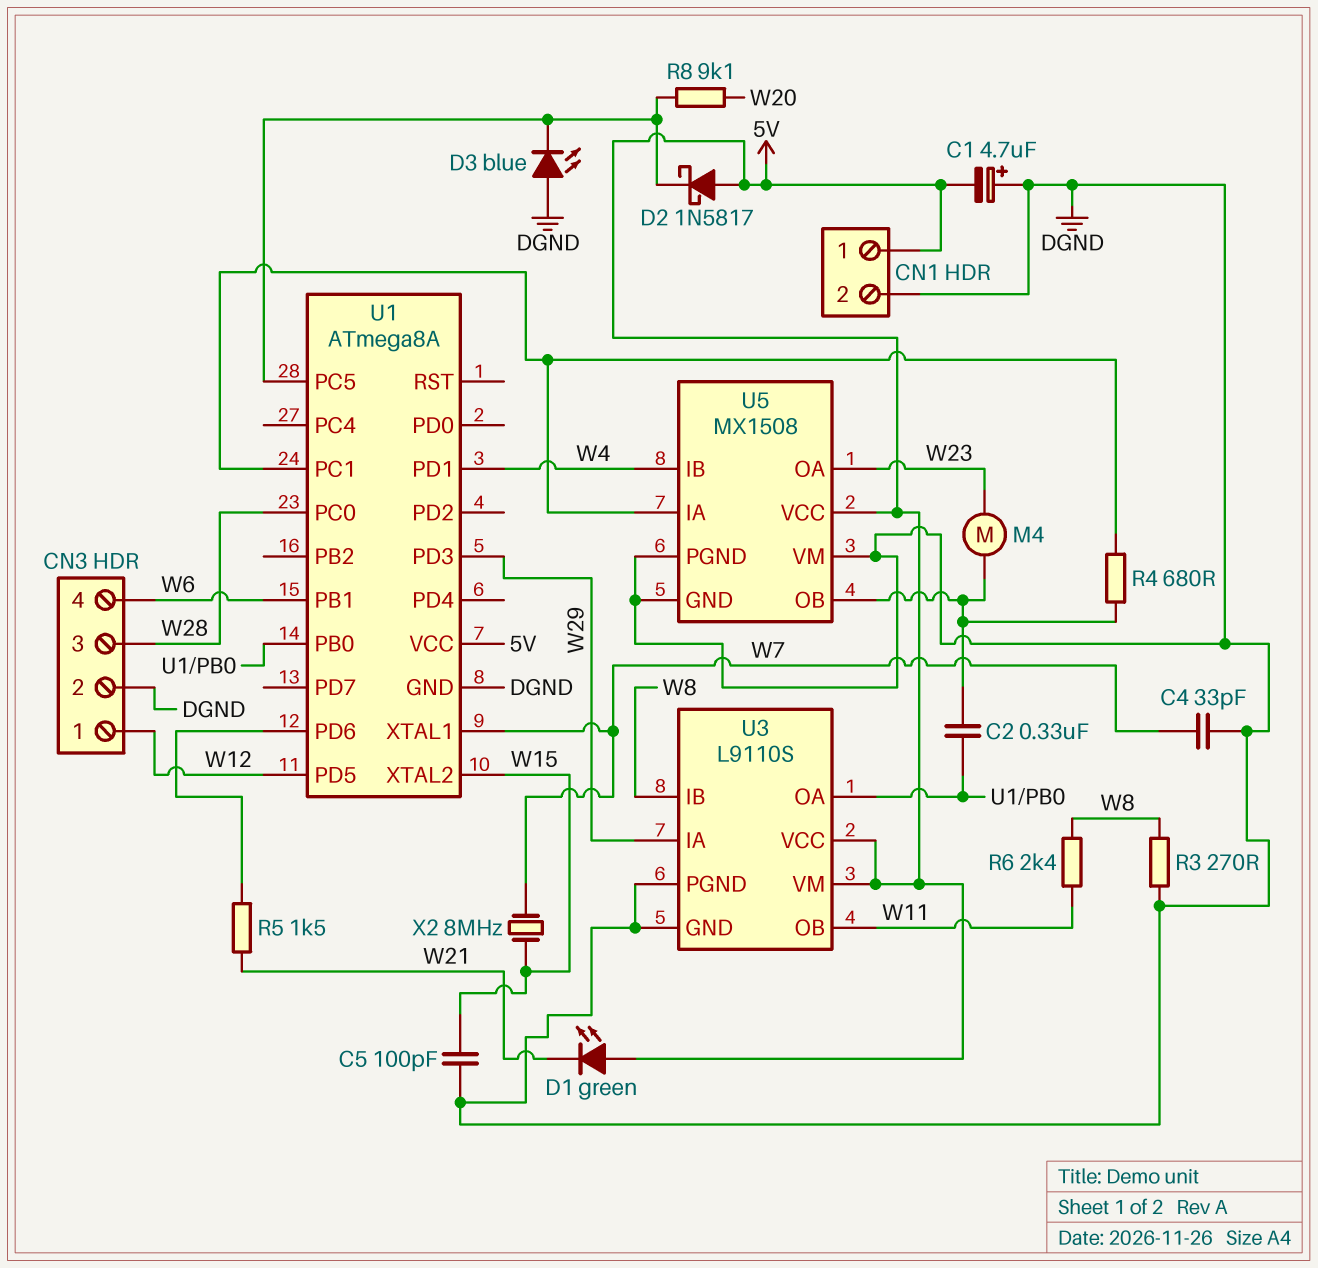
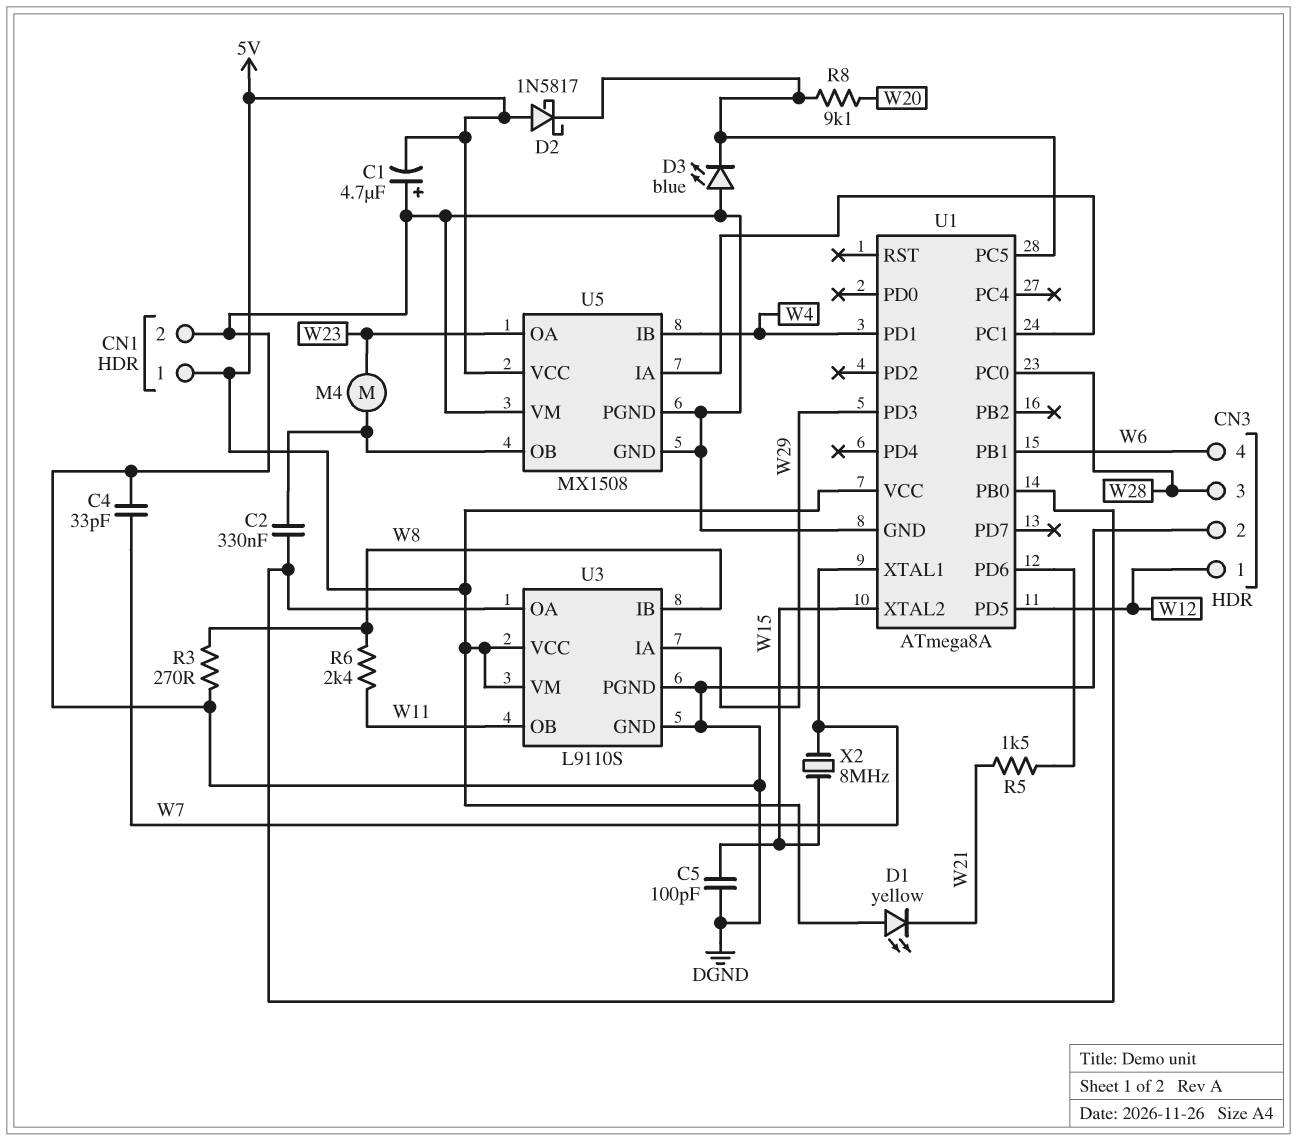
D1: LED green (A 5V, K W21) -> LED yellow (A 5V, K W21)
R4: 680 (U1/PC1, U5/OB) -> none

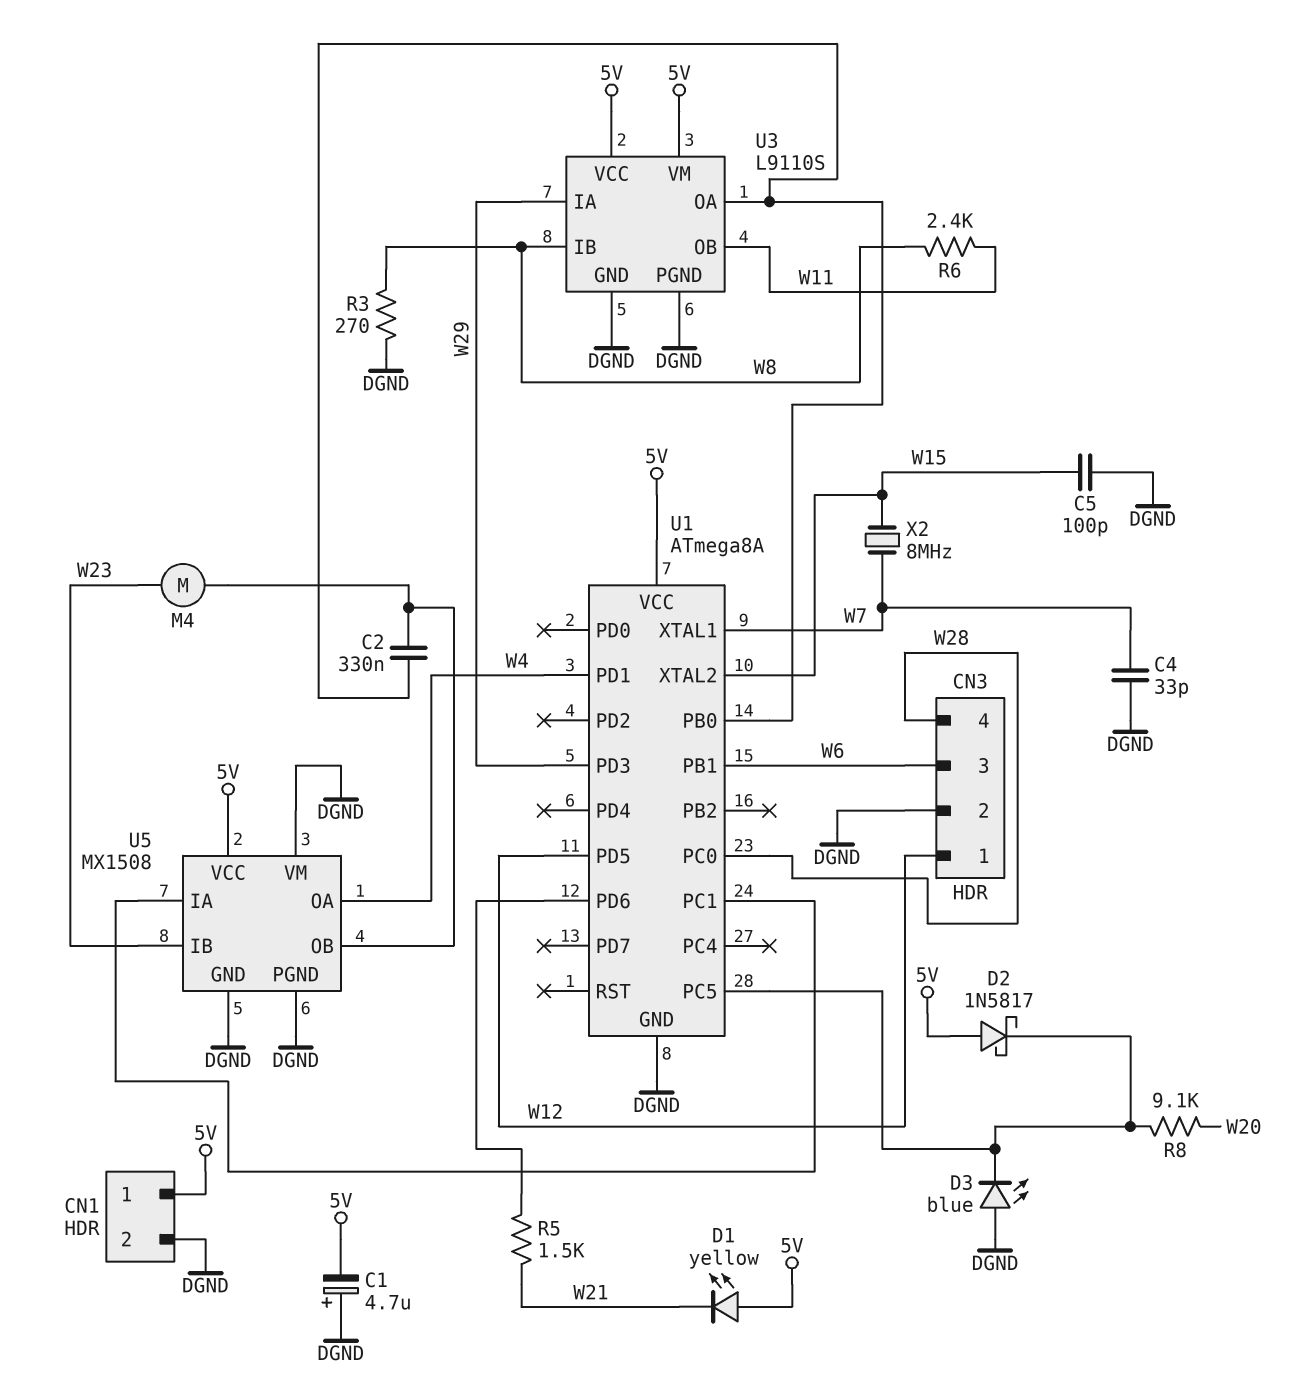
CN3 pin 3: W28 -> W6
CN3 pin 4: W6 -> W28
U5 pin IB: W4 -> W23
U5 pin OA: W23 -> W4

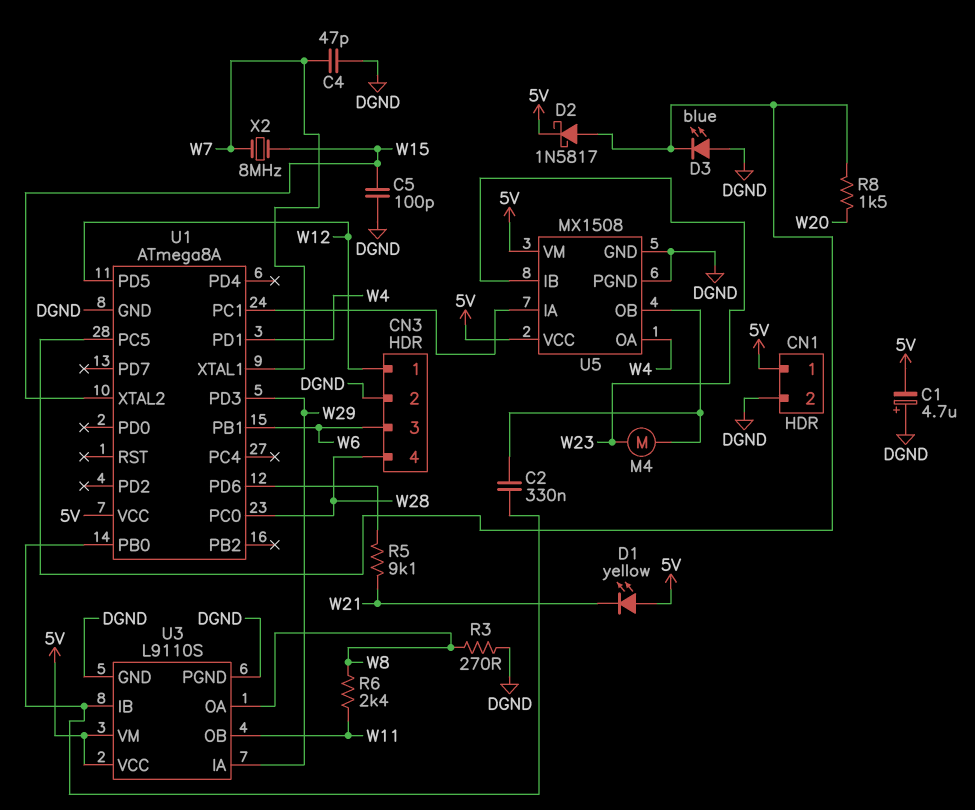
C4: 33pF (DGND, W7) -> 47pF (DGND, W7)
D2: schottky 1N5817 (A 5V, K U1/PC5) -> schottky 1N5817 (A U1/PC5, K 5V)
R5: 1.5k (U1/PD6, W21) -> 9.1k (U1/PD6, W21)
R8: 9.1k (U1/PC5, W20) -> 1.5k (U1/PC5, W20)
U3 pin IB: W8 -> U1/PB0
U3 pin OA: U1/PB0 -> W8
U5 pin VM: DGND -> 5V

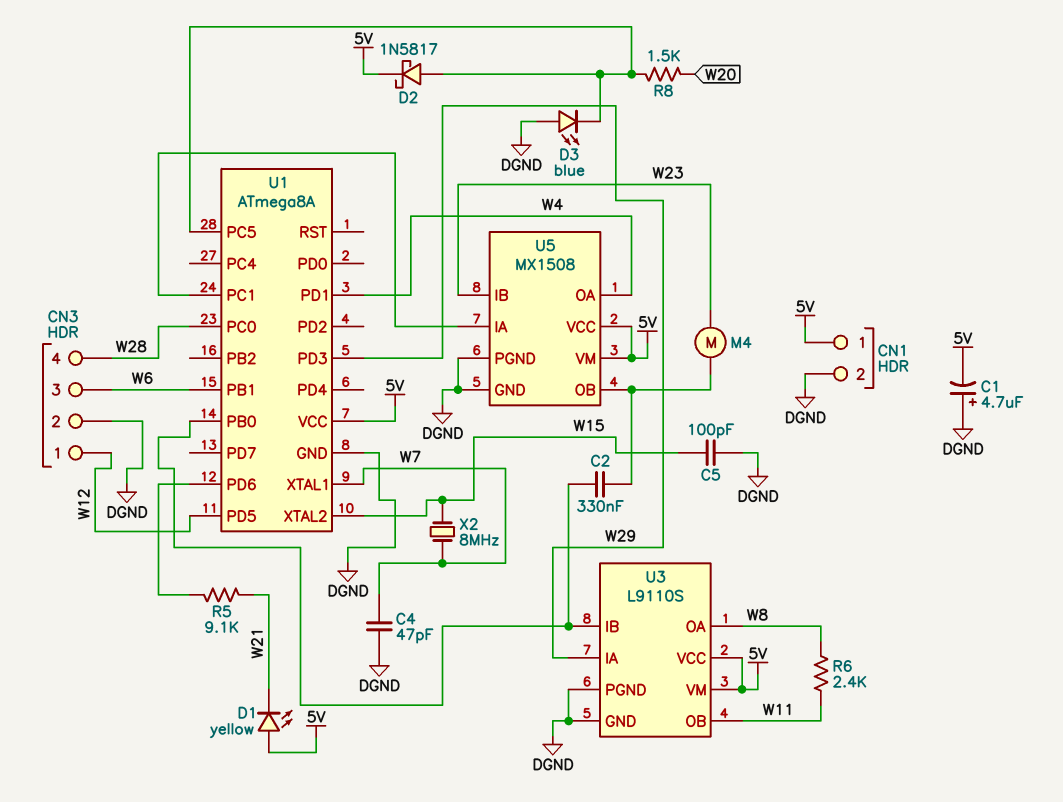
R3: 270 (DGND, W8) -> none

